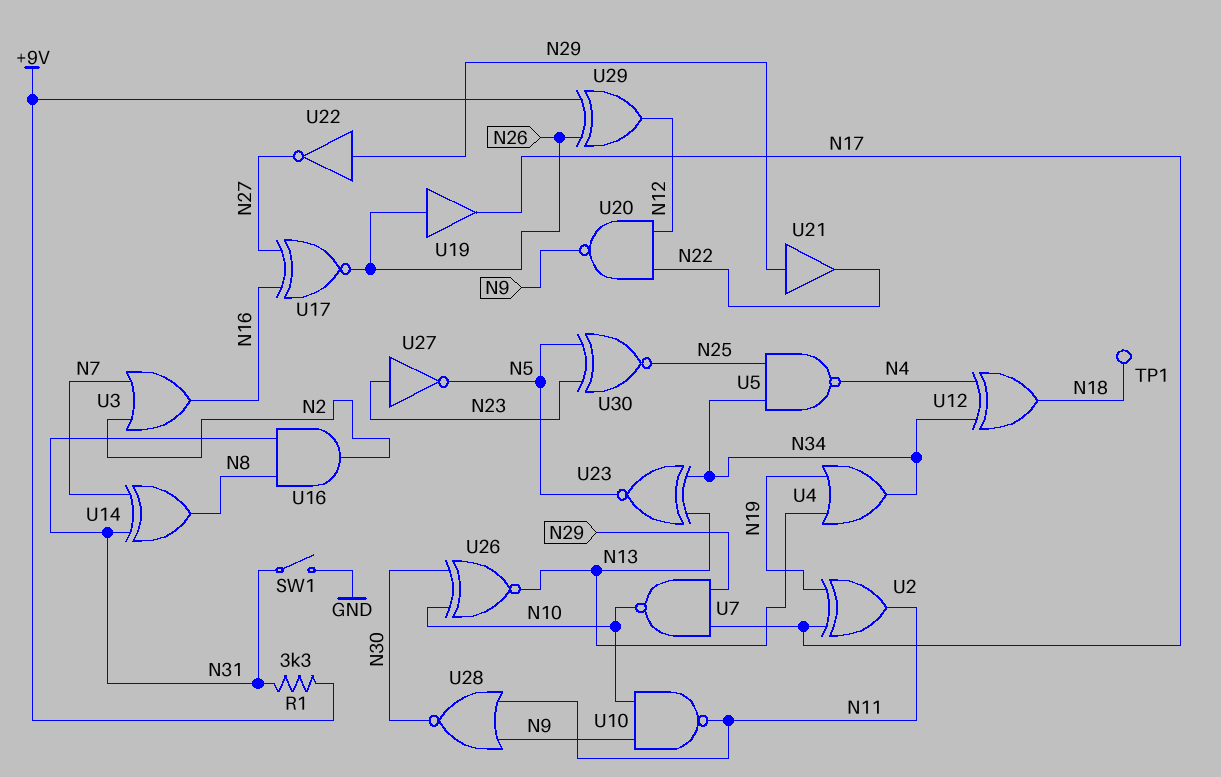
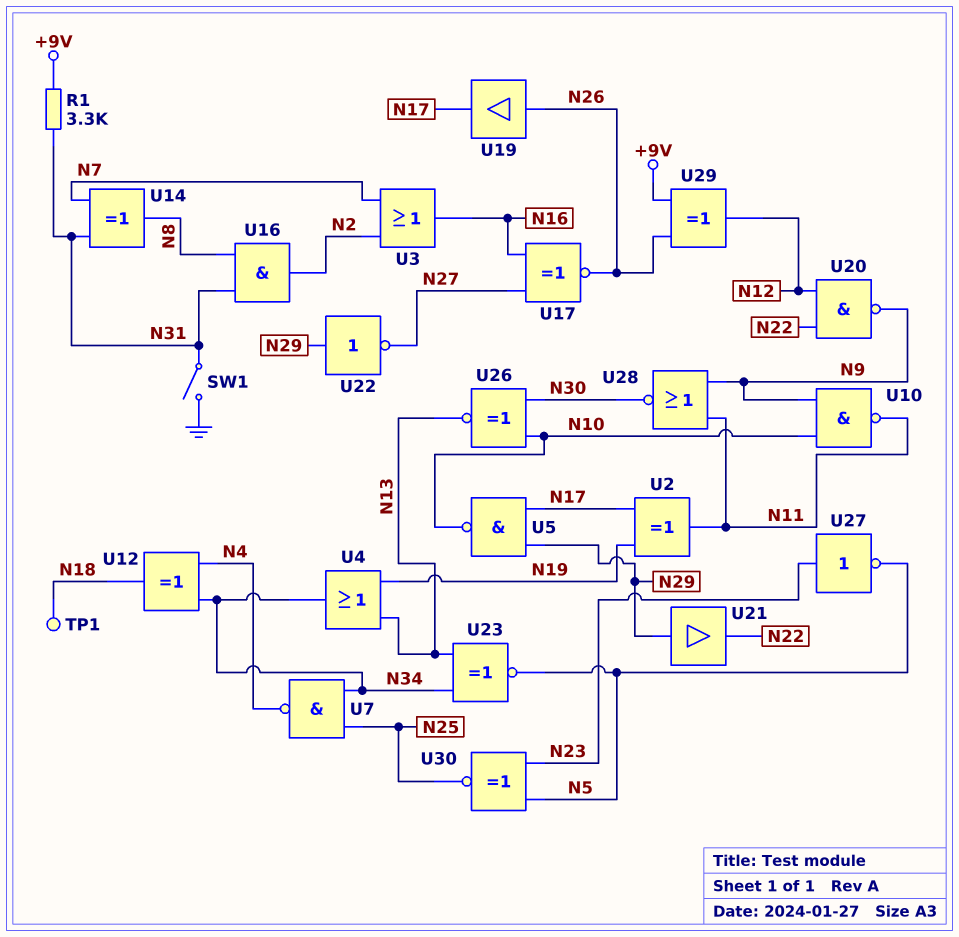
U5: NAND (in N25, in N34, out N4) -> NAND (in N17, in N29, out N10)
U7: NAND (in N17, in N29, out N10) -> NAND (in N25, in N34, out N4)

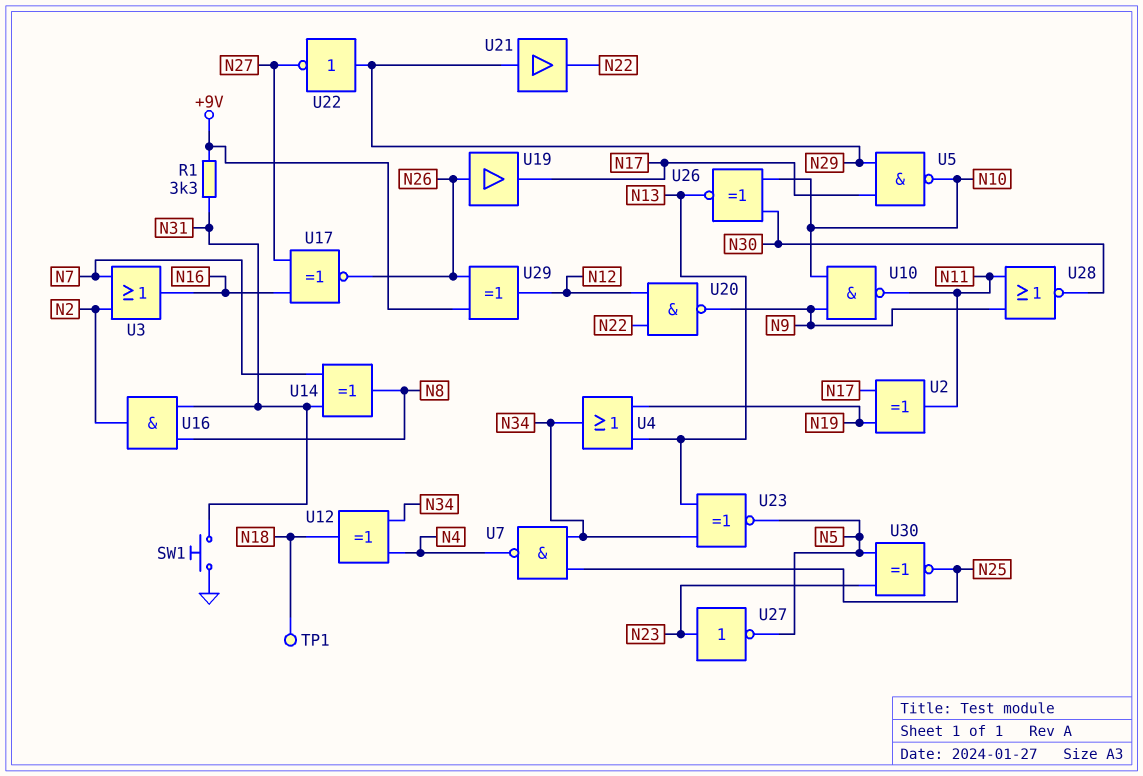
SW1: switch (GND, N31) -> button (GND, N31)

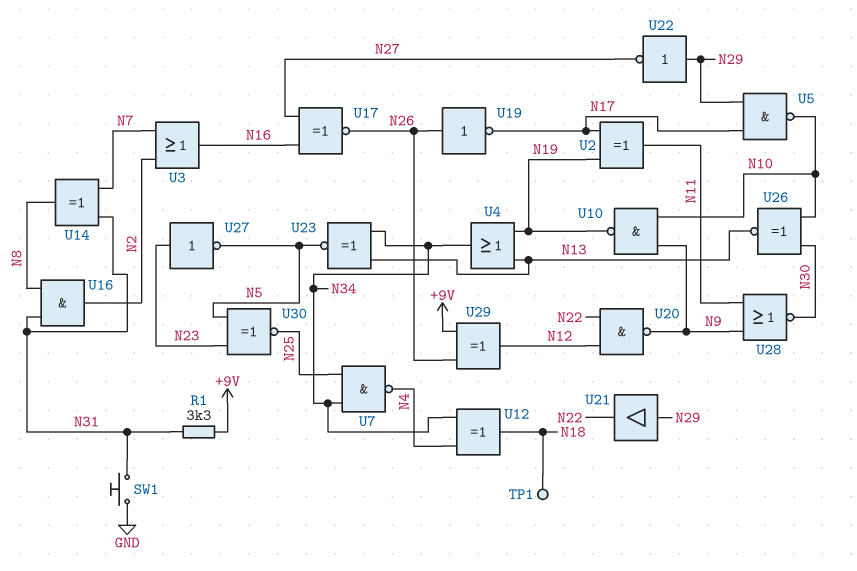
U10: NAND (in N9, in N10, out N11) -> NAND (in N9, in N10, out N19)
U19: buffer (in N26, out N17) -> NOT (in N26, out N17)

